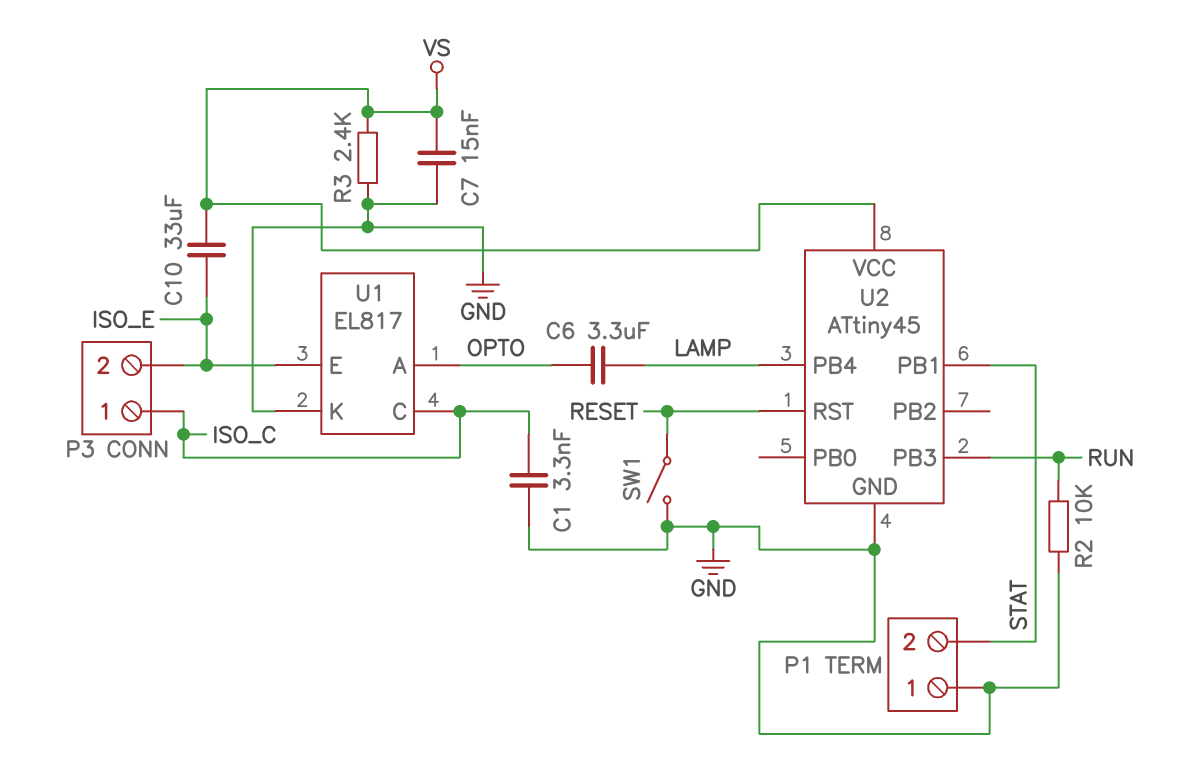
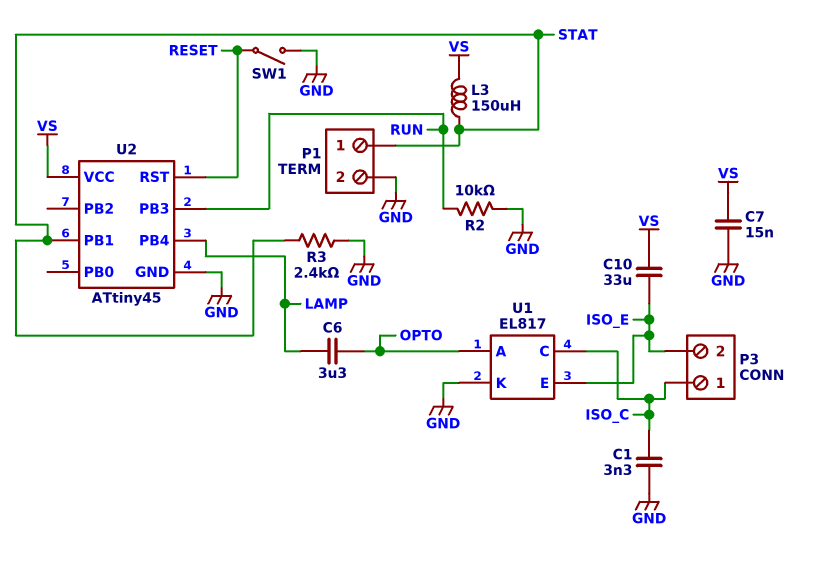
L3: none -> 150uH (STAT, VS)
P1 pin 1: GND -> STAT
P1 pin 2: STAT -> GND
R3: 2.4k (GND, VS) -> 2.4k (GND, STAT)

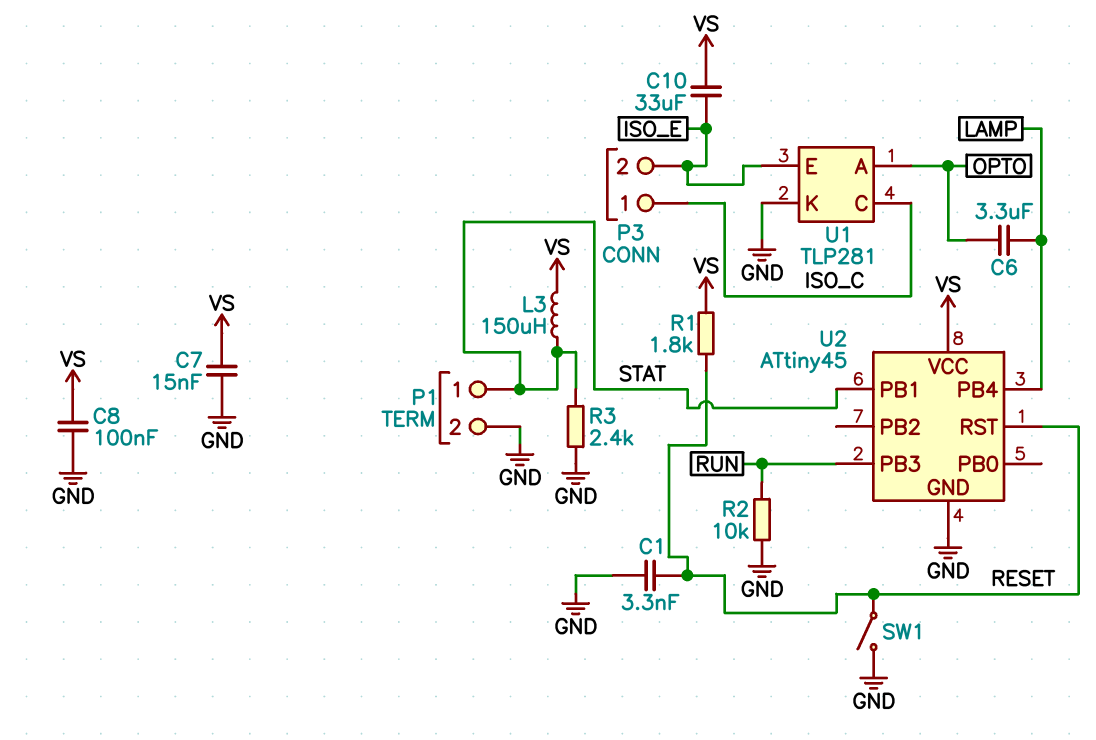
C1: 3.3nF (GND, ISO_C) -> 3.3nF (GND, RESET)
C8: none -> 100nF (GND, VS)
R1: none -> 1.8k (RESET, VS)
U1: EL817 -> TLP281

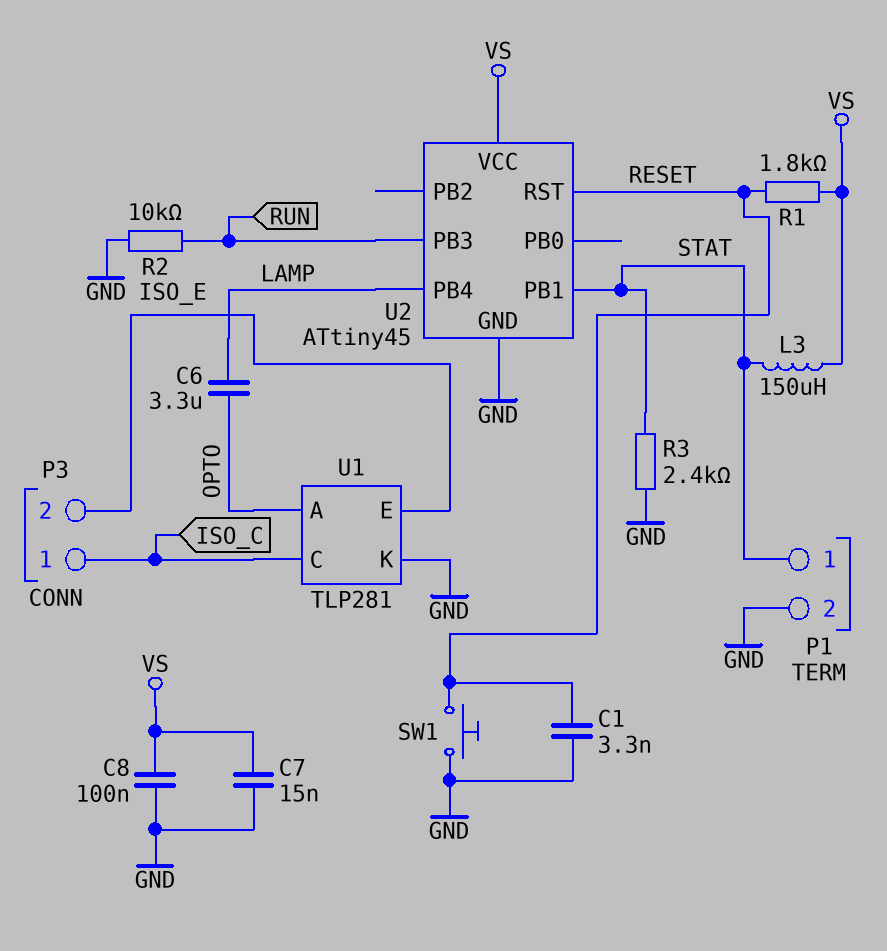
C10: 33uF (ISO_E, VS) -> none
SW1: switch (GND, RESET) -> button (GND, RESET)

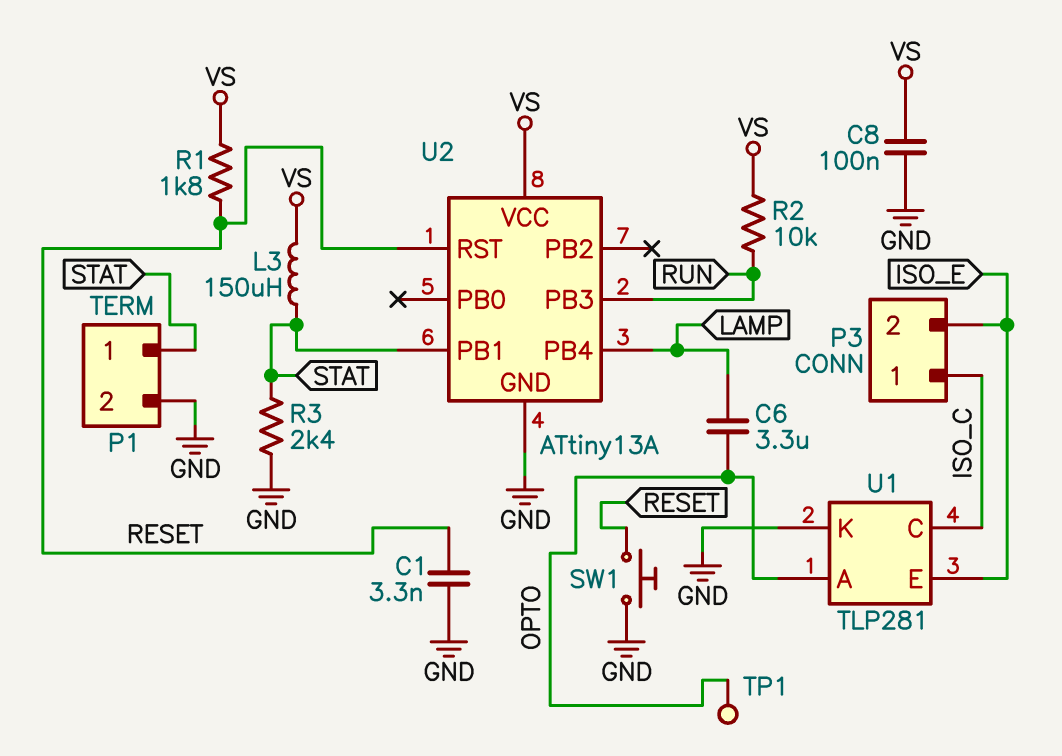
C7: 15nF (GND, VS) -> none
R2: 10k (GND, RUN) -> 10k (RUN, VS)
TP1: none -> test point (OPTO)
U2: ATtiny45 -> ATtiny13A

